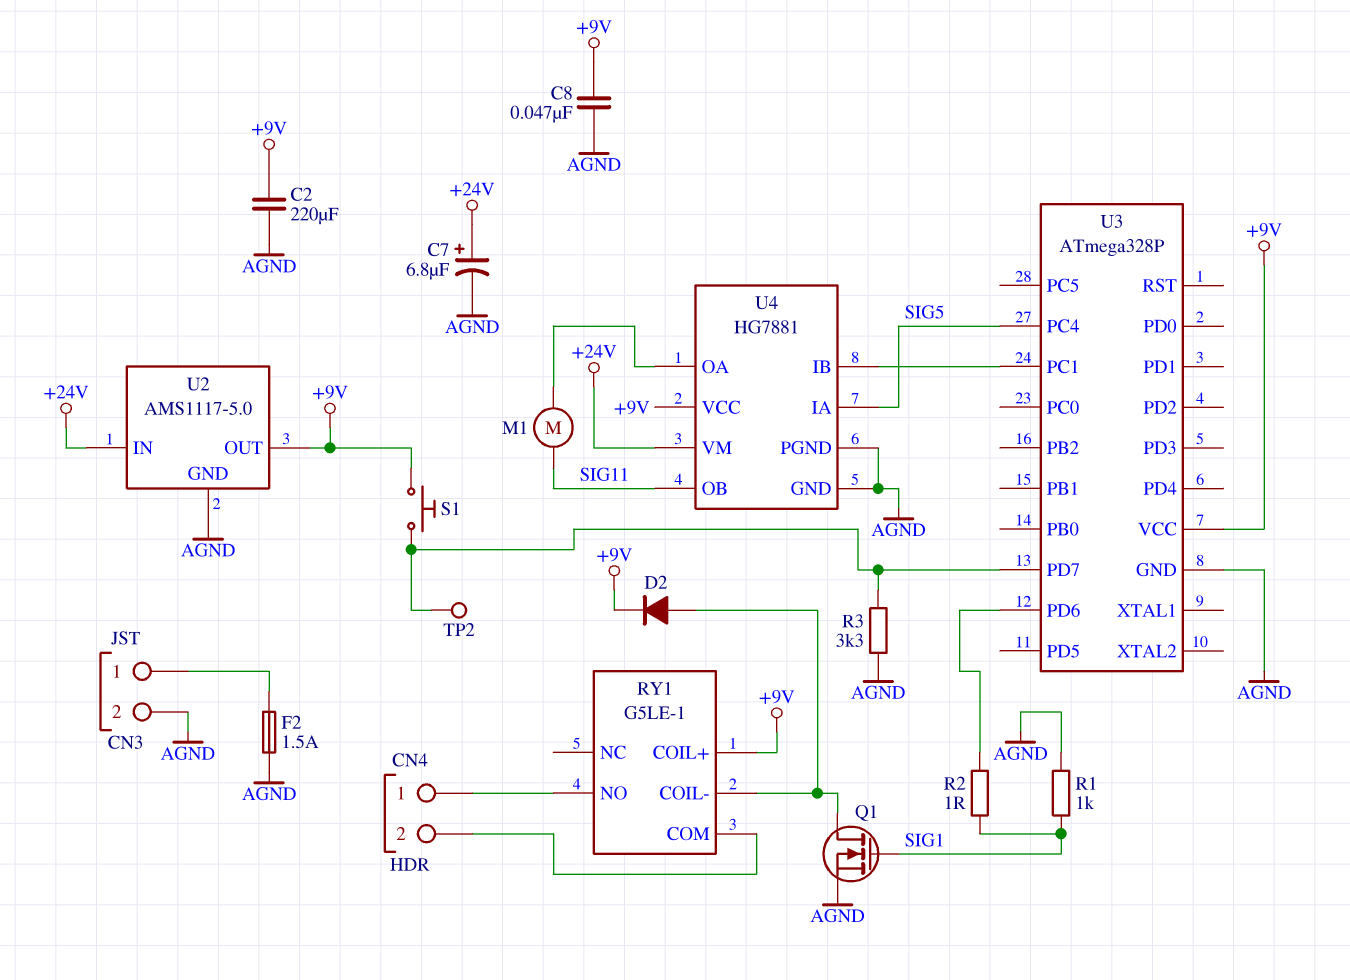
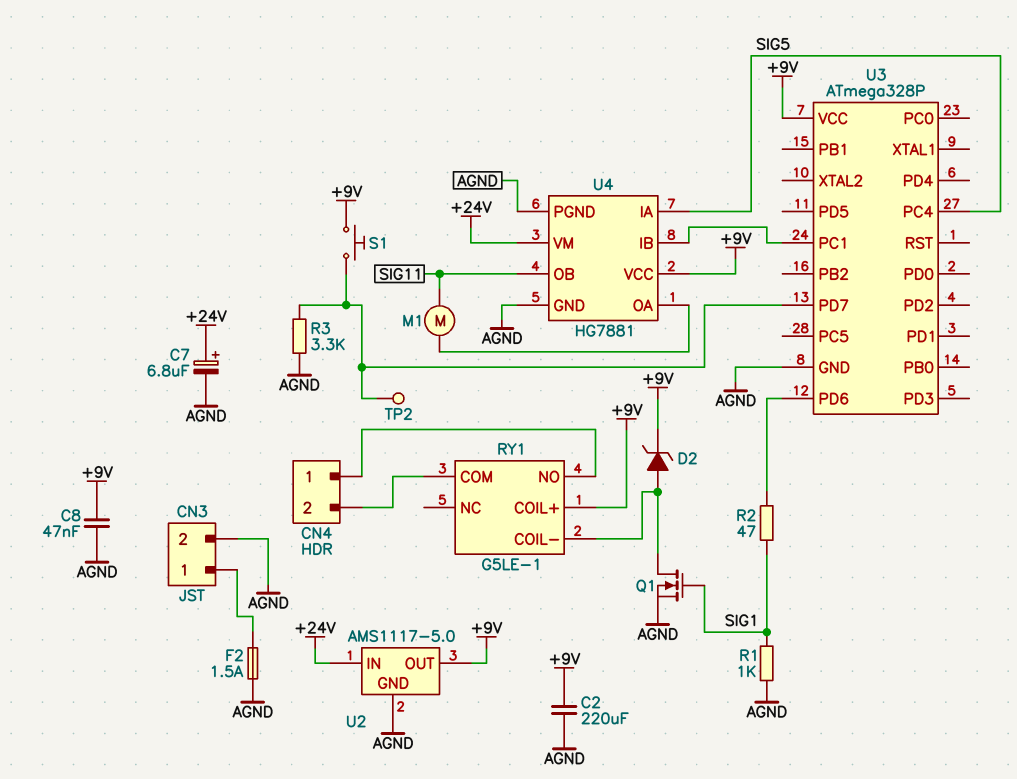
D2: diode (A RY1/COIL-, K +9V) -> zener (A RY1/COIL-, K +9V)
R2: 1 (SIG1, U3/PD6) -> 47 (SIG1, U3/PD6)

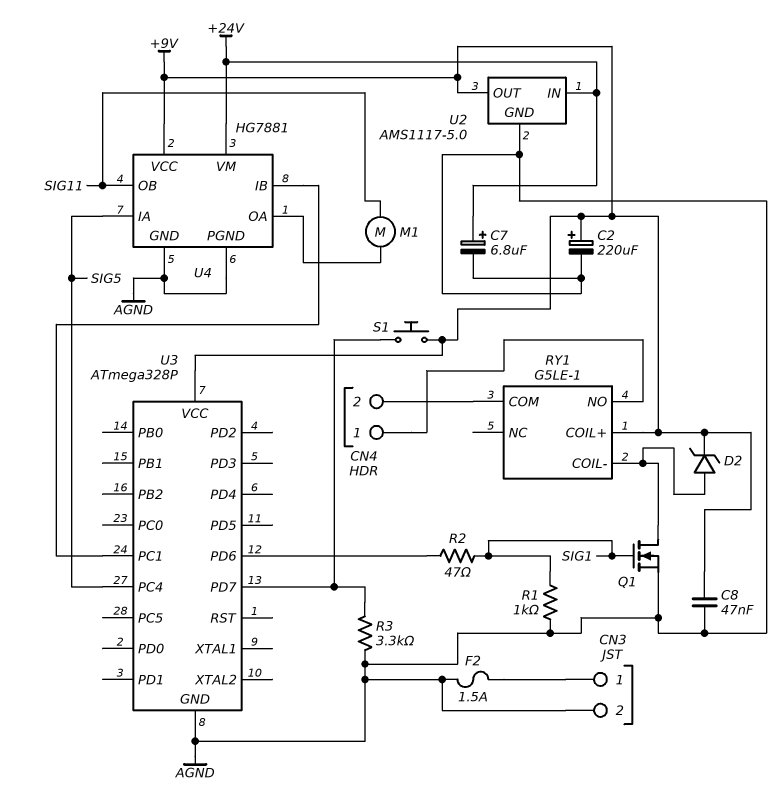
C2: 220uF (+9V, AGND) -> 220uF (plus +9V, minus AGND)
TP2: test point (U3/PD7) -> none

